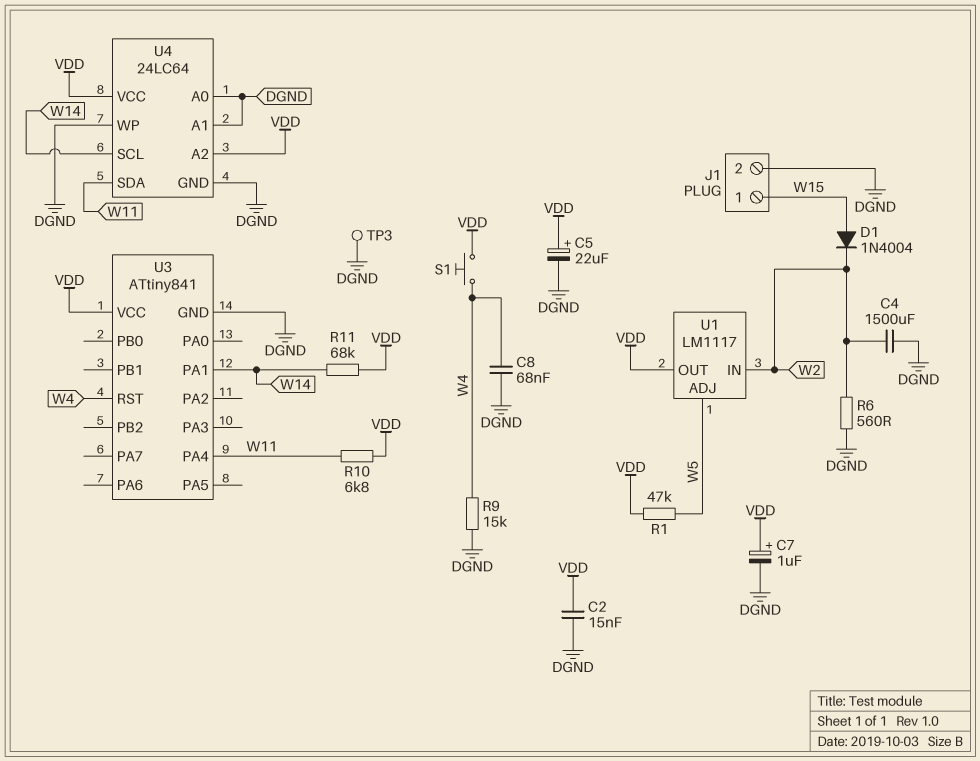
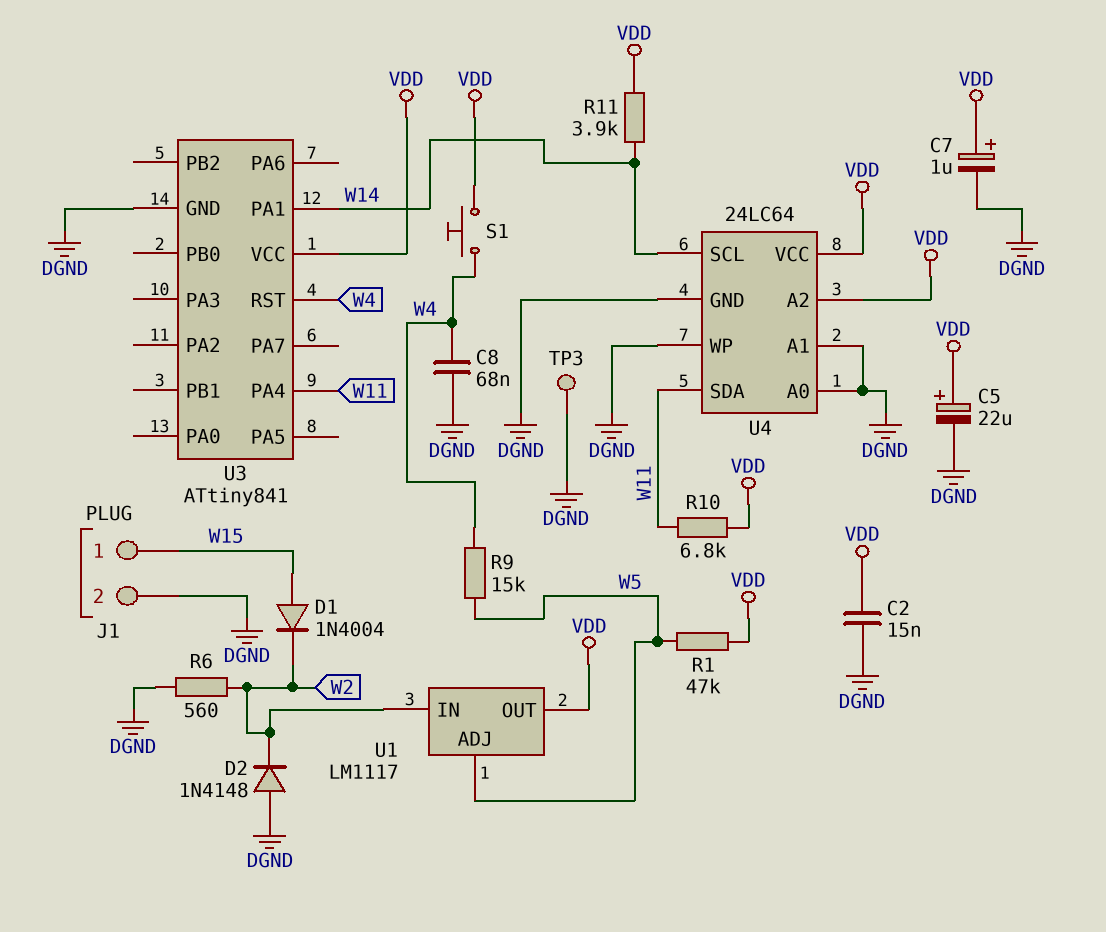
C4: 1500uF (DGND, W2) -> none
D2: none -> diode 1N4148 (A DGND, K W2)
R9: 15k (DGND, W4) -> 15k (W4, W5)
R11: 68k (VDD, W14) -> 3.9k (VDD, W14)

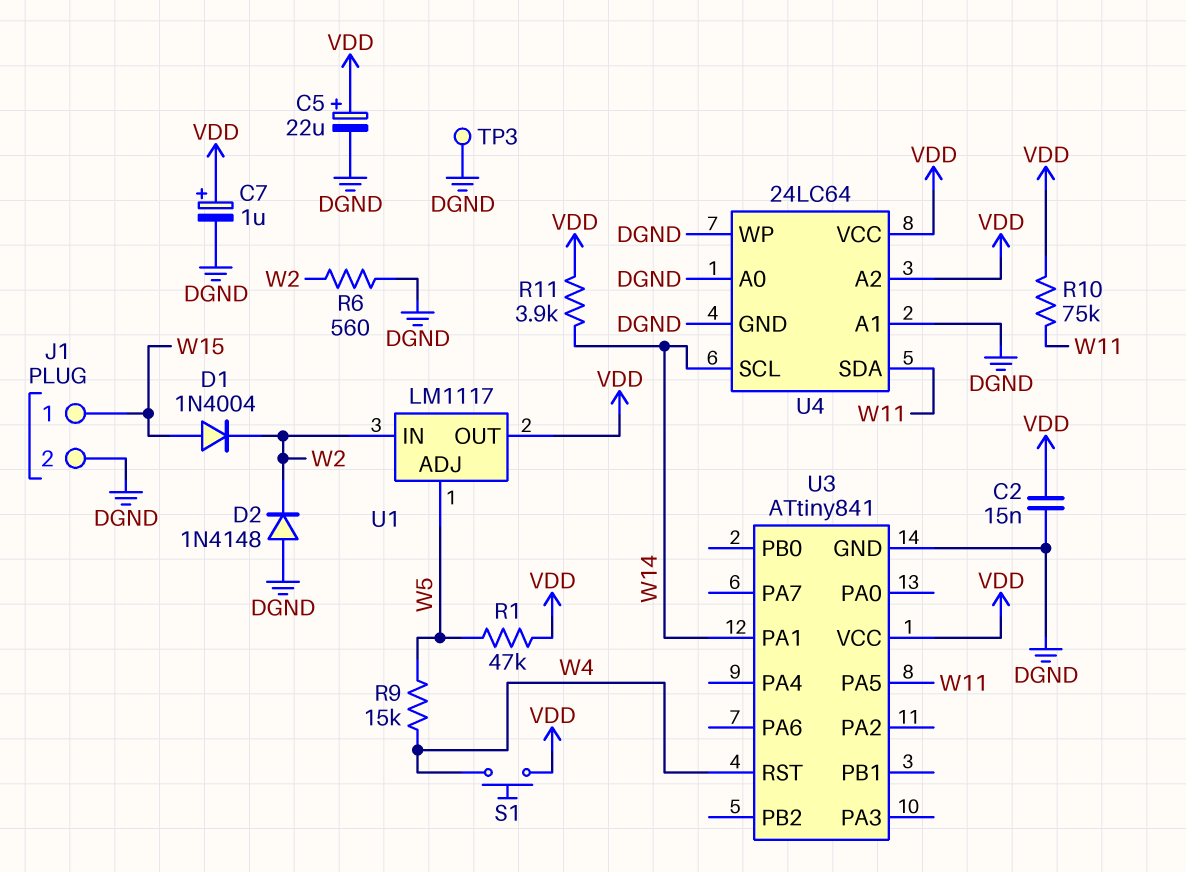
C8: 68nF (DGND, W4) -> none
R10: 6.8k (VDD, W11) -> 75k (VDD, W11)
U3 pin PA4: W11 -> none
U3 pin PA5: none -> W11

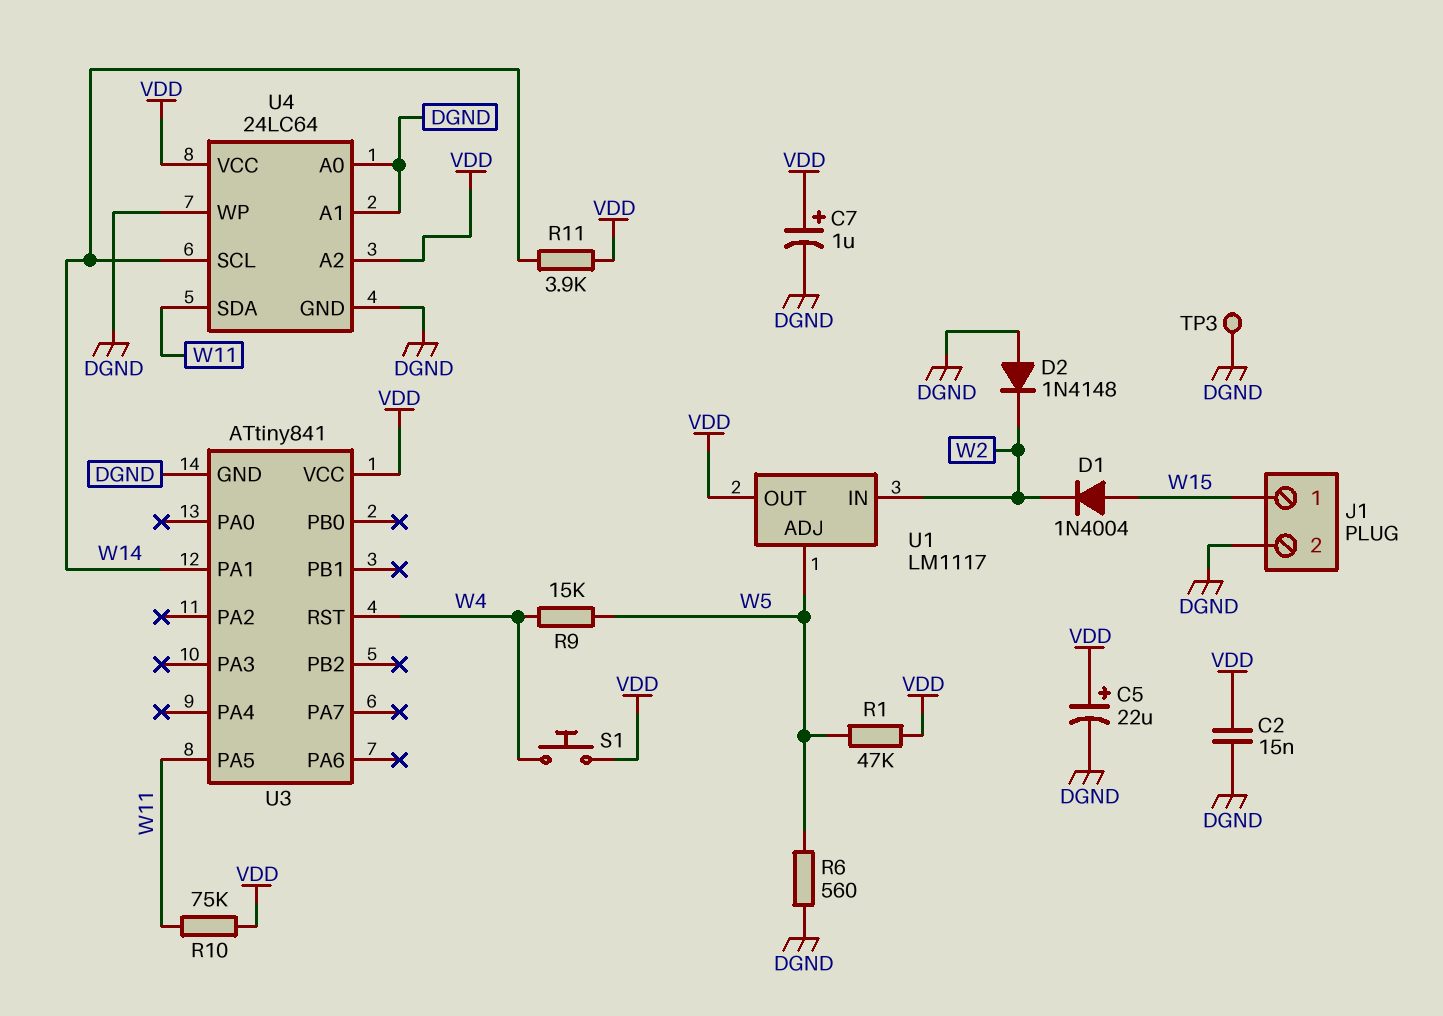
R6: 560 (DGND, W2) -> 560 (DGND, W5)

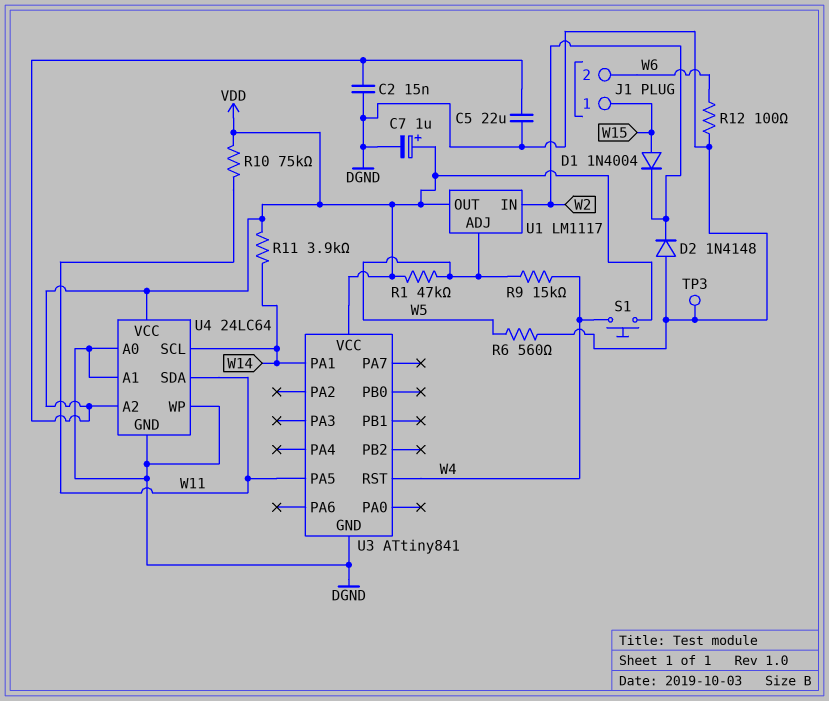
C5: 22uF (plus VDD, minus DGND) -> 22uF (DGND, VDD)
J1 pin 2: DGND -> W6
R12: none -> 100 (DGND, W6)

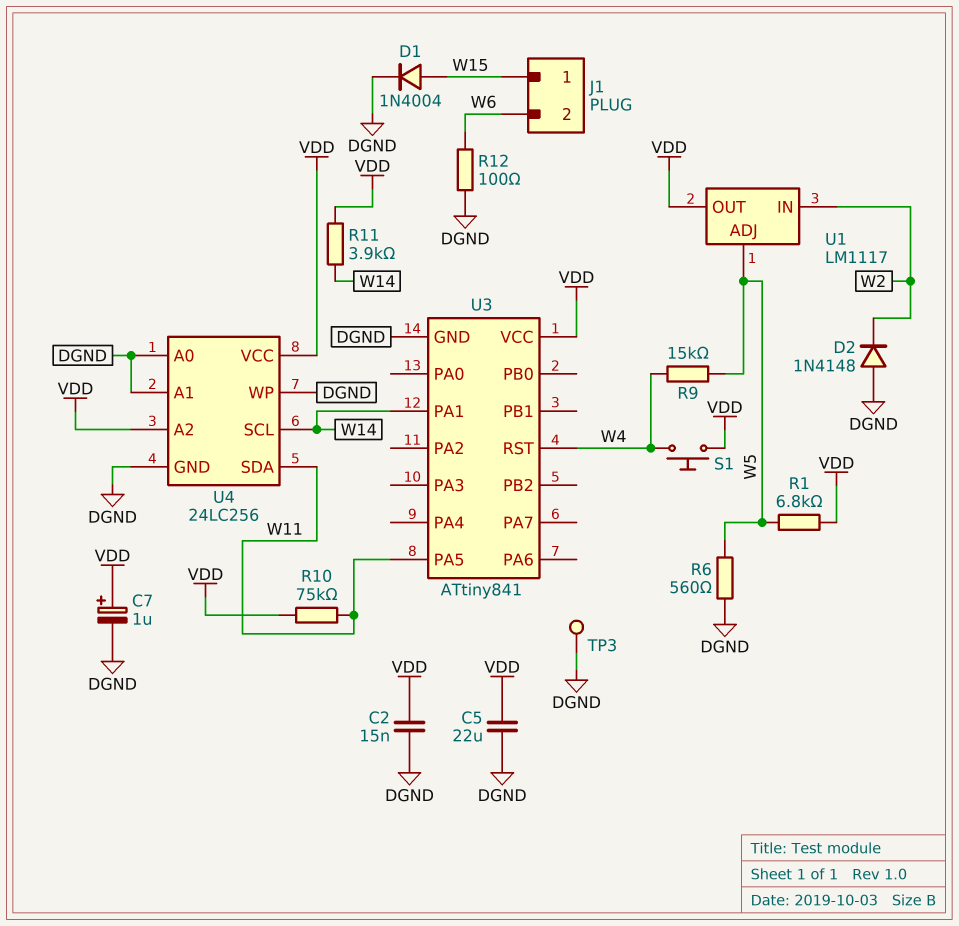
D1: diode 1N4004 (A W15, K W2) -> diode 1N4004 (A W15, K DGND)
R1: 47k (VDD, W5) -> 6.8k (VDD, W5)
U4: 24LC64 -> 24LC256

